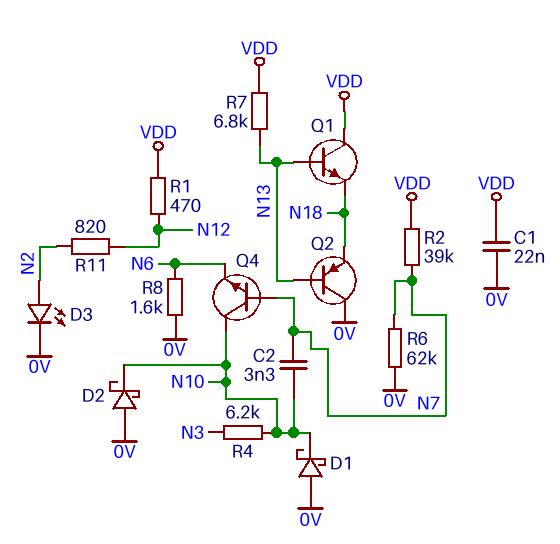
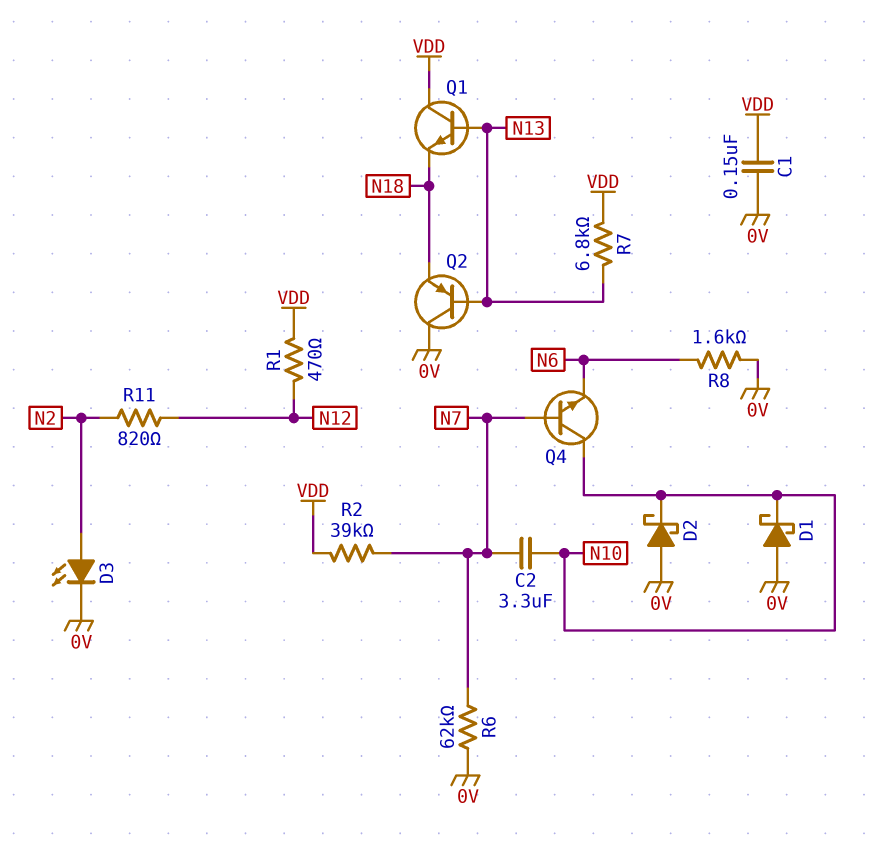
C1: 22nF (0V, VDD) -> 150nF (0V, VDD)
C2: 3.3nF (N7, N10) -> 3.3uF (N7, N10)
R4: 6.2k (N3, N10) -> none

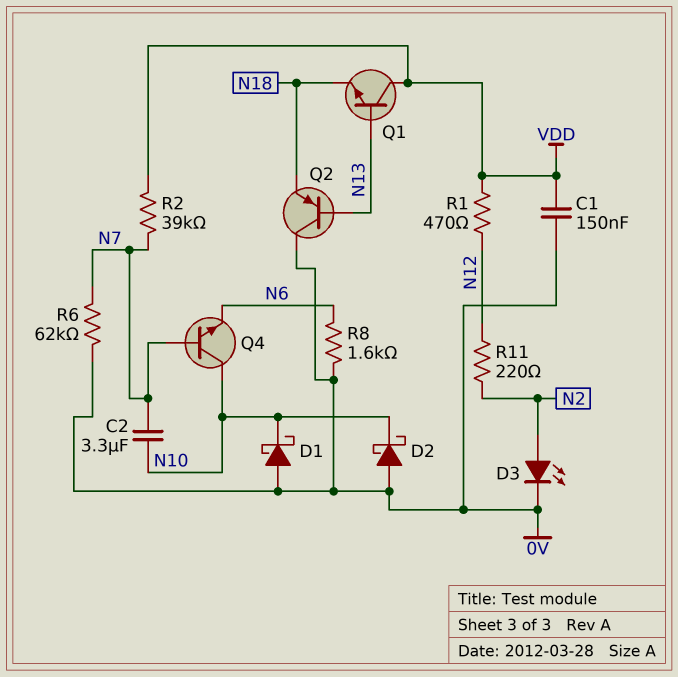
R7: 6.8k (N13, VDD) -> none
R11: 820 (N2, N12) -> 220 (N2, N12)

